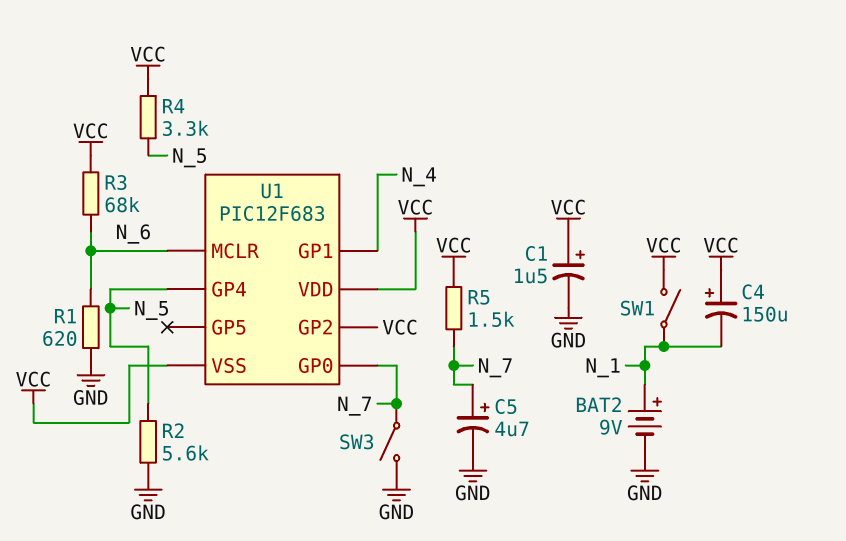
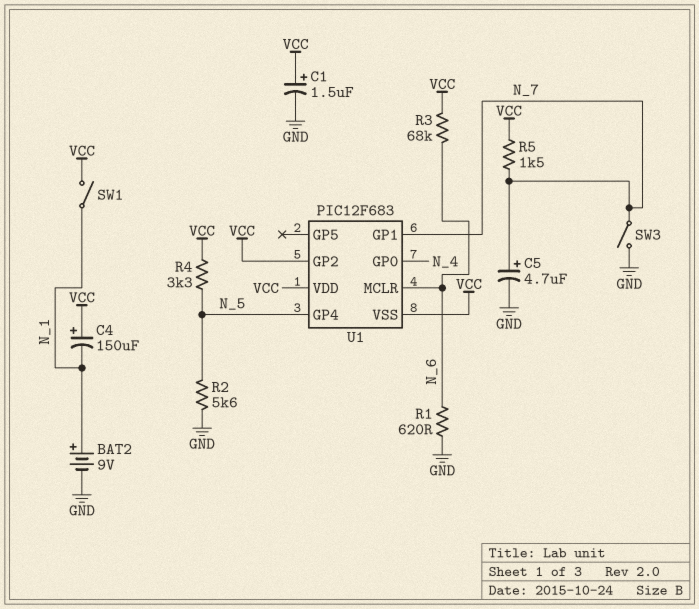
U1 pin GP0: N_7 -> N_4
U1 pin GP1: N_4 -> N_7

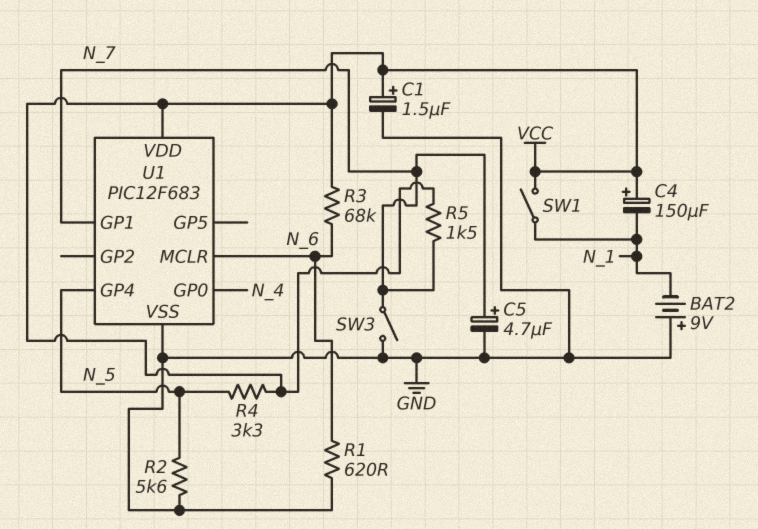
BAT2: 9V (plus N_1, minus GND) -> 9V (plus GND, minus N_1)
U1 pin GP2: VCC -> none
U1 pin VSS: VCC -> GND

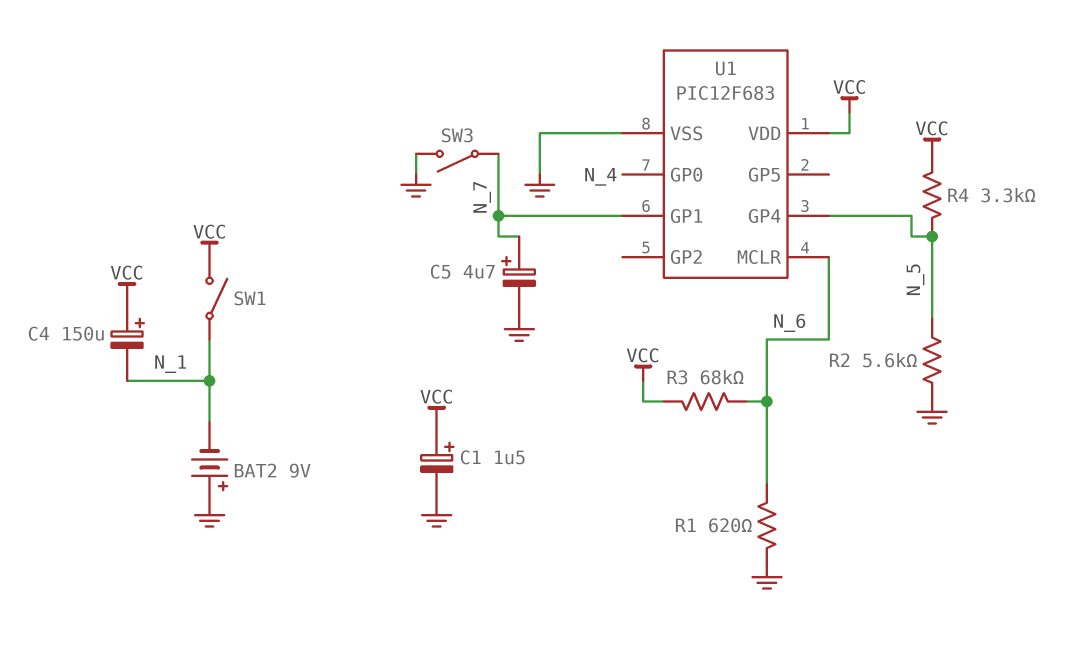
R5: 1.5k (N_7, VCC) -> none

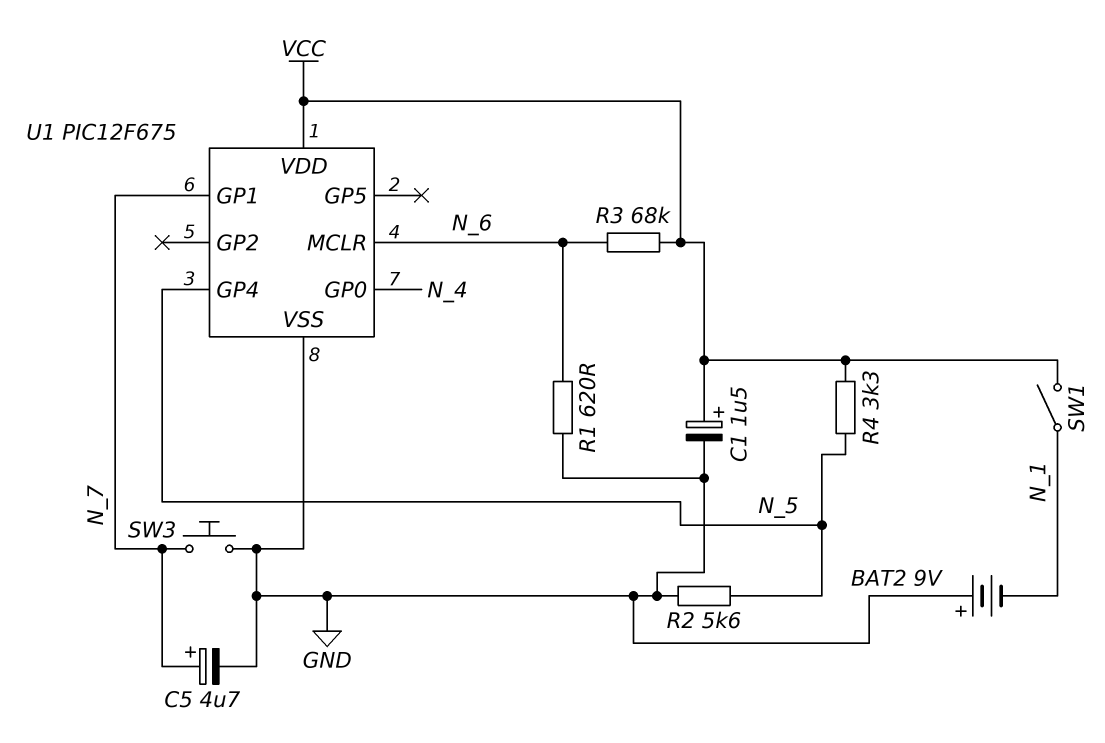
C4: 150uF (plus VCC, minus N_1) -> none
SW3: switch (GND, N_7) -> button (GND, N_7)
U1: PIC12F683 -> PIC12F675

